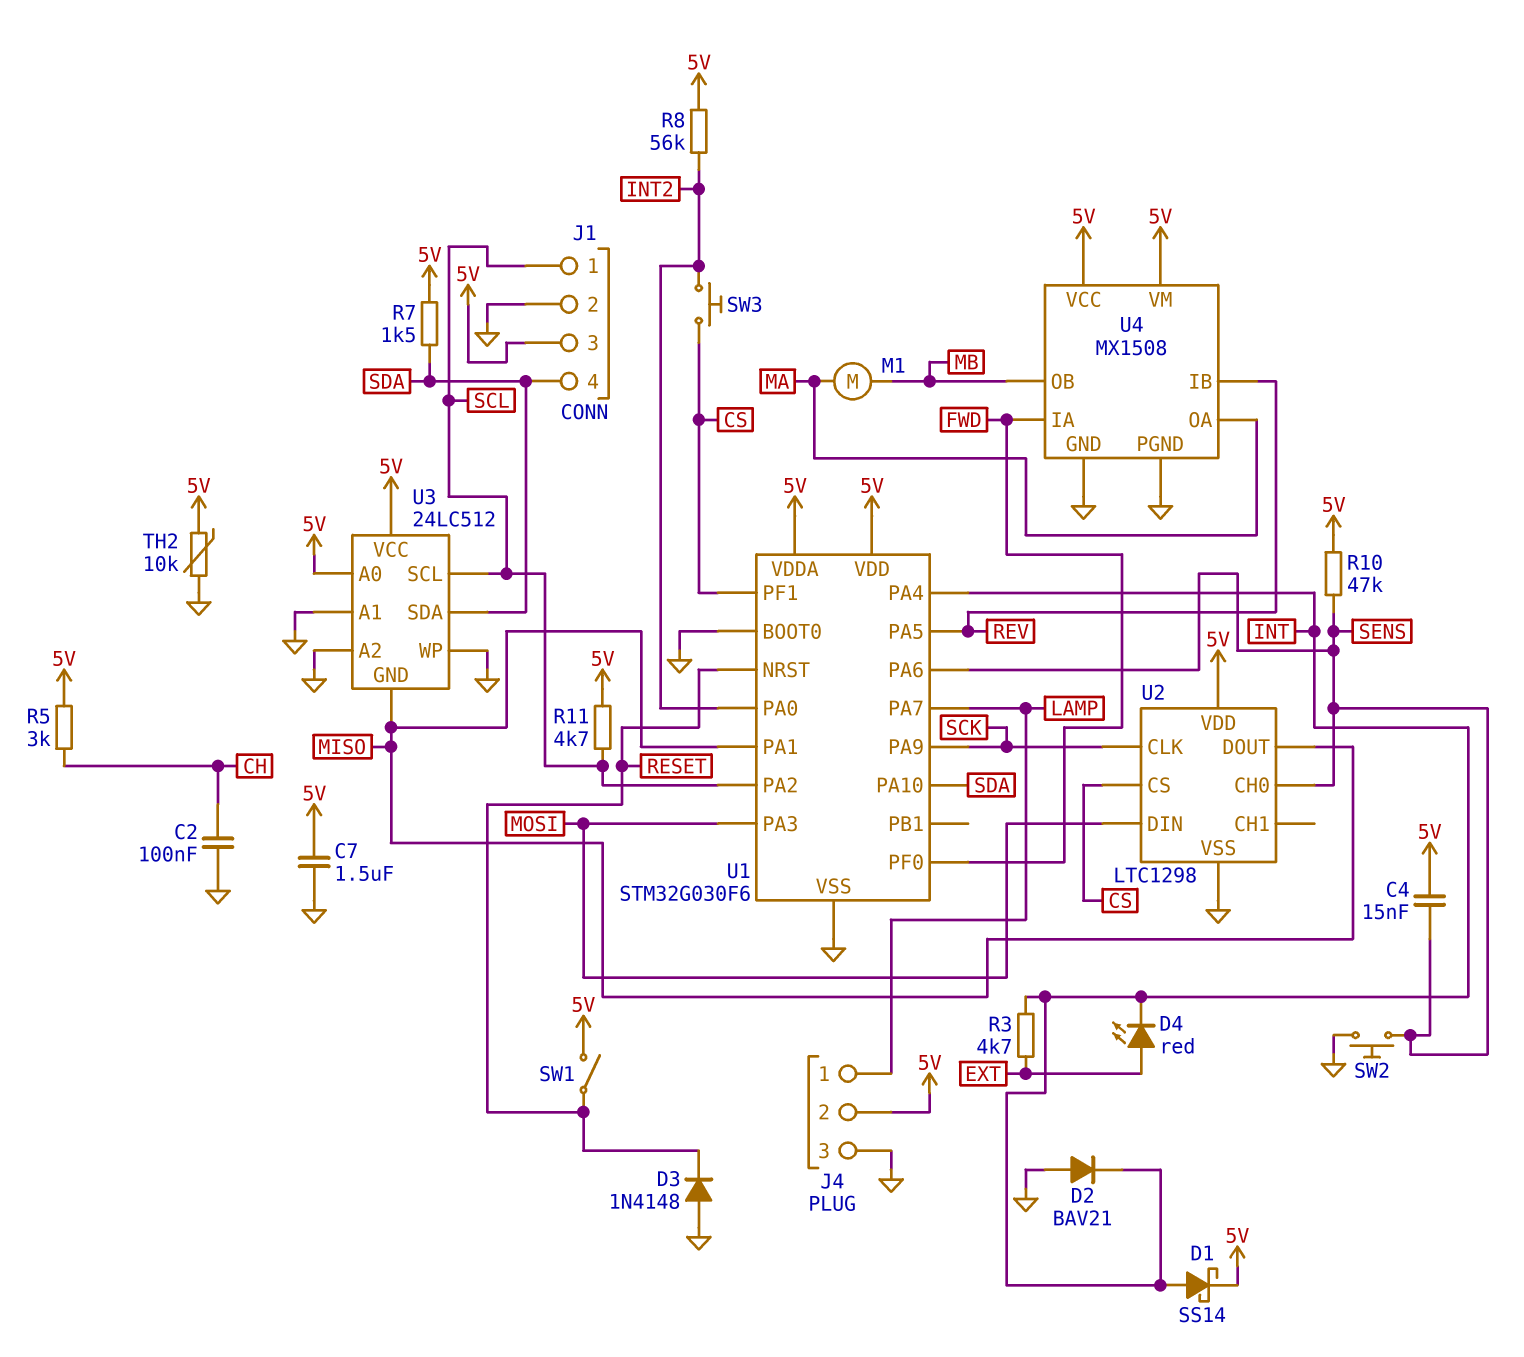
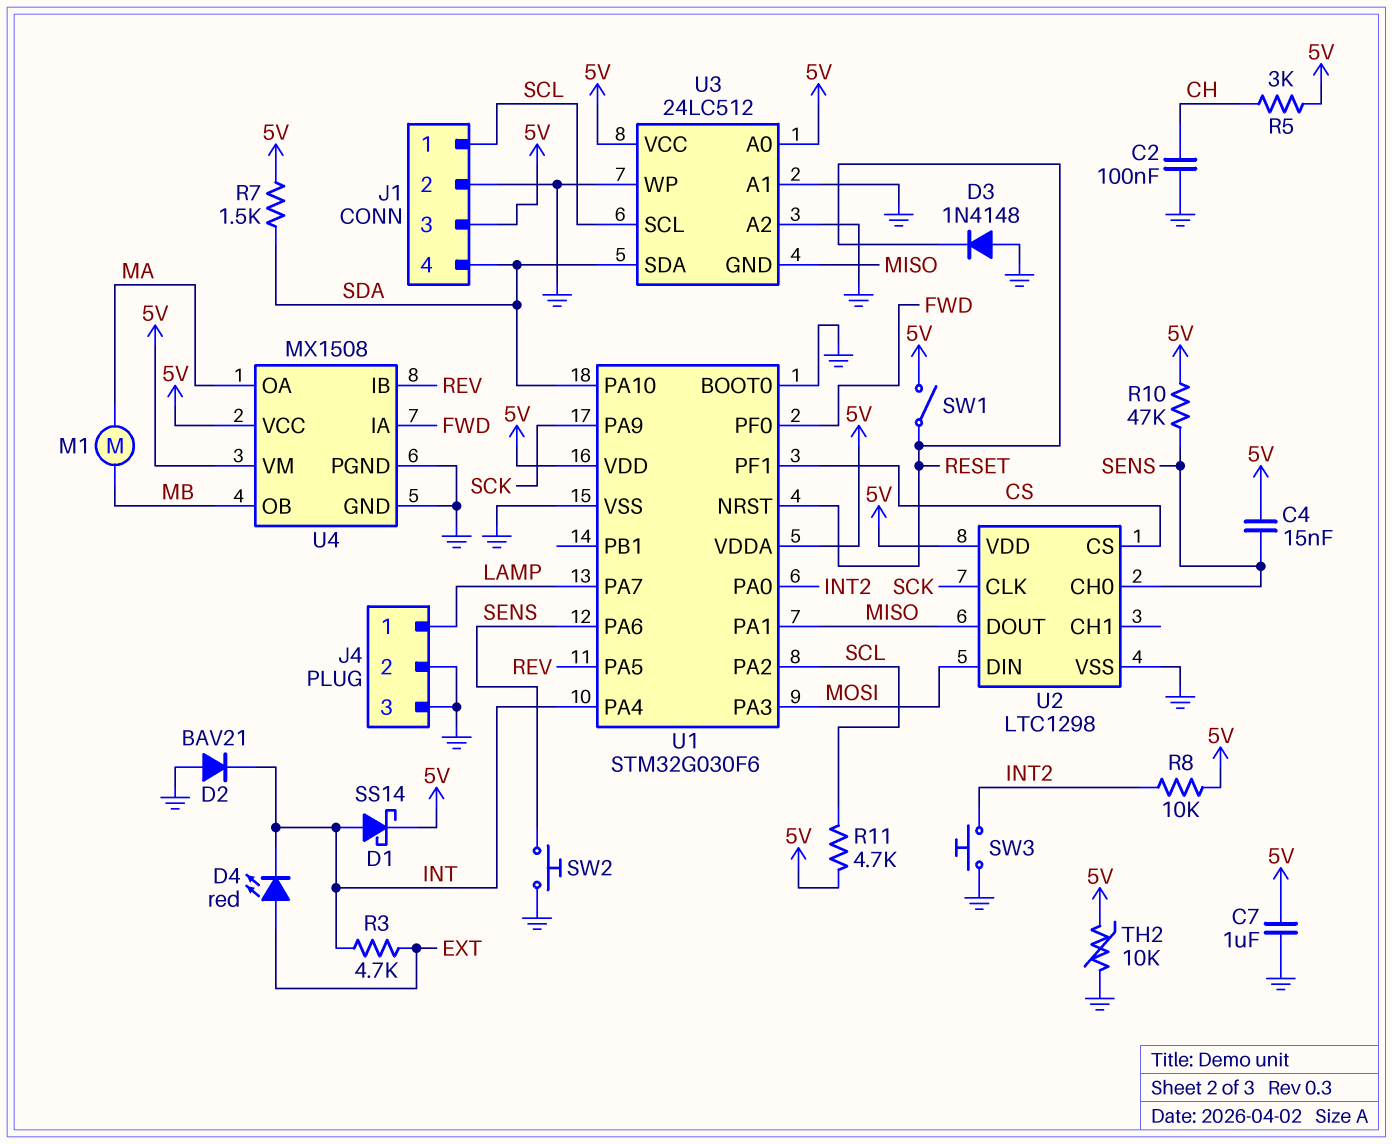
C7: 1.5uF (5V, GND) -> 1uF (5V, GND)
J4 pin 2: 5V -> GND
R8: 56k (5V, INT2) -> 10k (5V, INT2)
SW3: button (CS, INT2) -> button (GND, INT2)

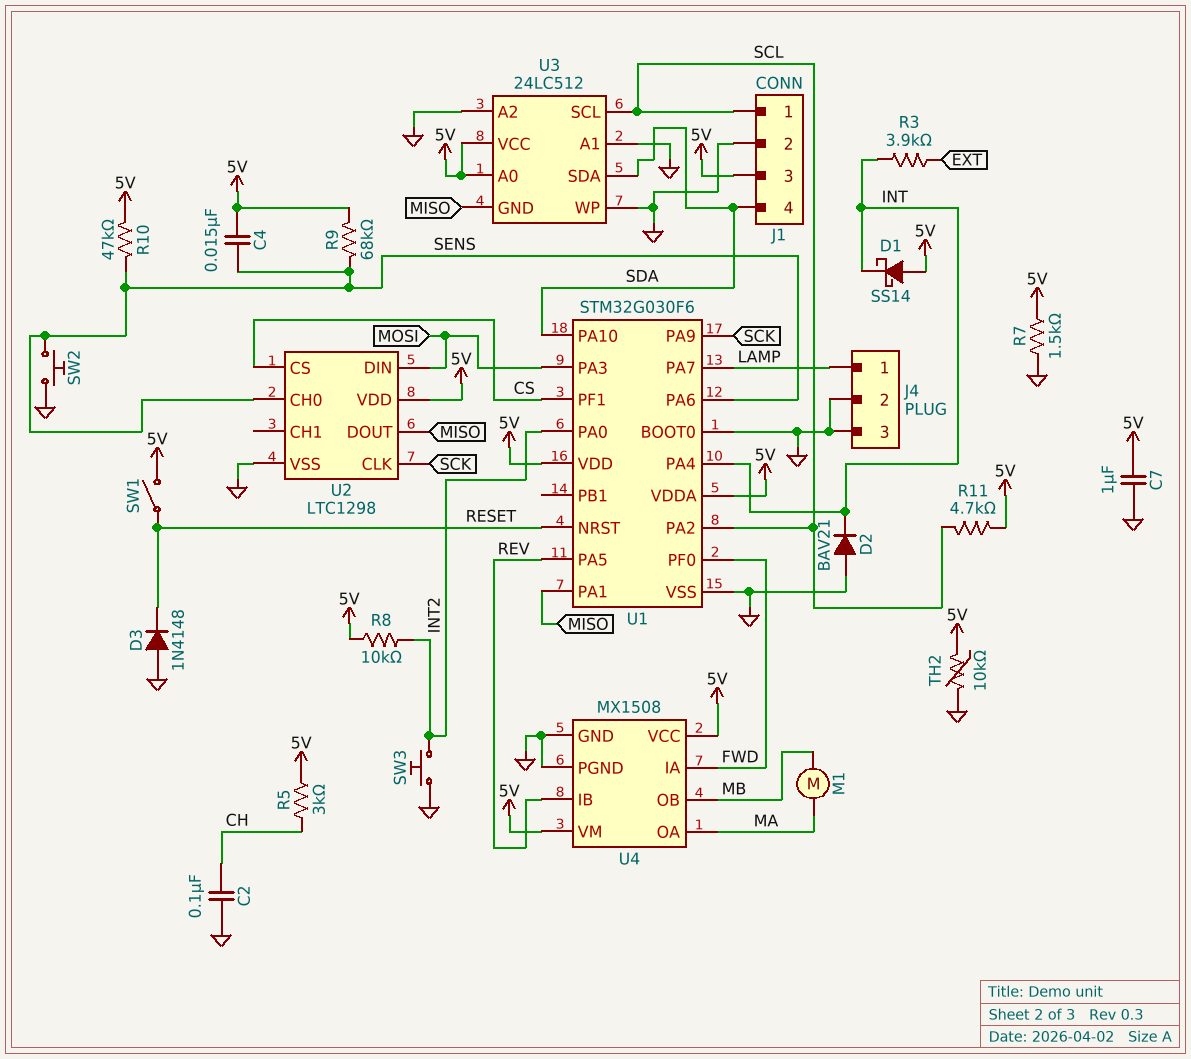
D1: schottky SS14 (A INT, K 5V) -> schottky SS14 (A 5V, K INT)
D4: LED red (A EXT, K INT) -> none
R3: 4.7k (EXT, INT) -> 3.9k (EXT, INT)
R7: 1.5k (5V, SDA) -> 1.5k (5V, GND)
R9: none -> 68k (5V, SENS)

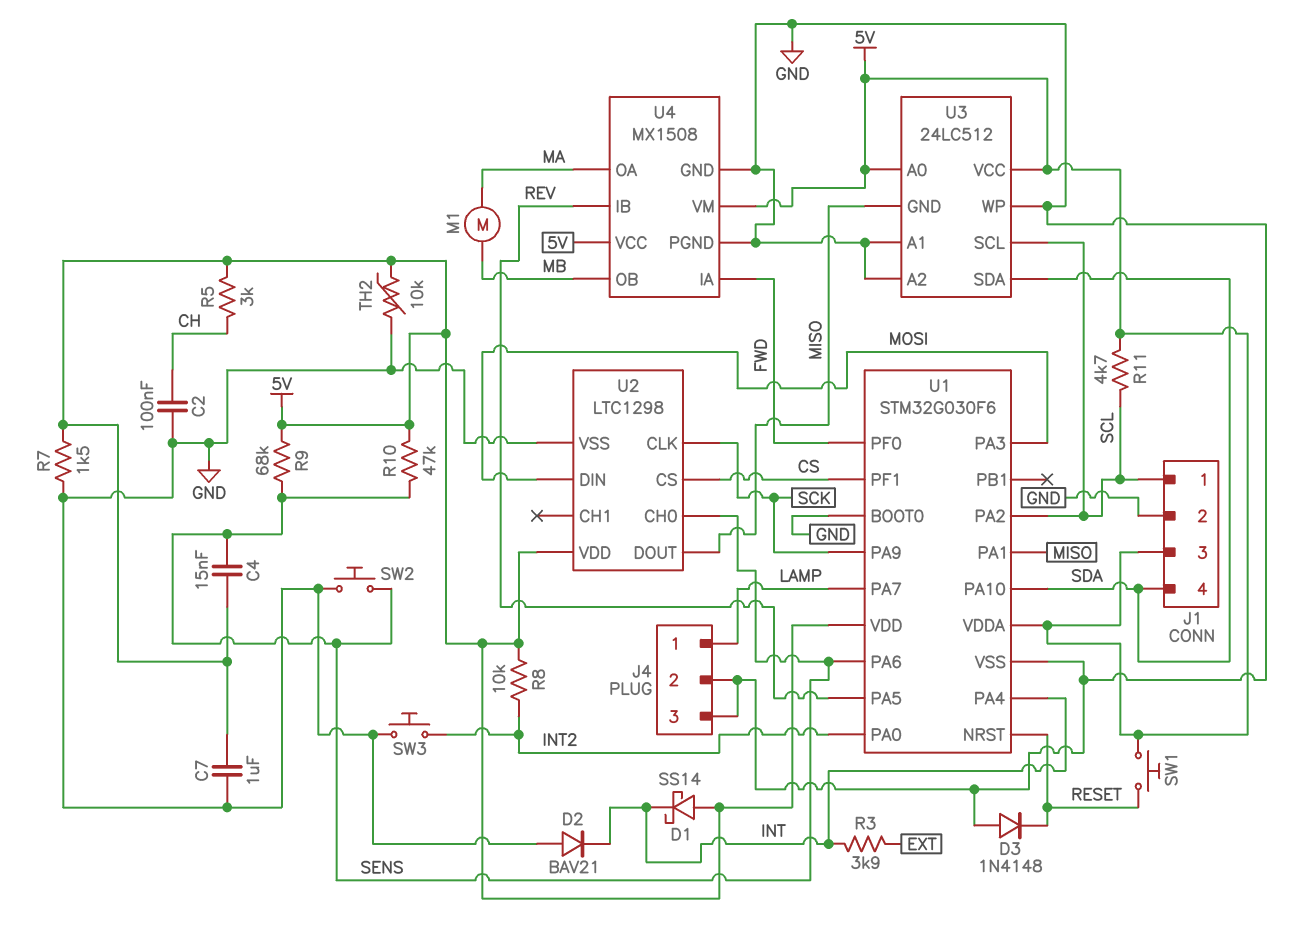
SW1: switch (5V, RESET) -> button (5V, RESET)

